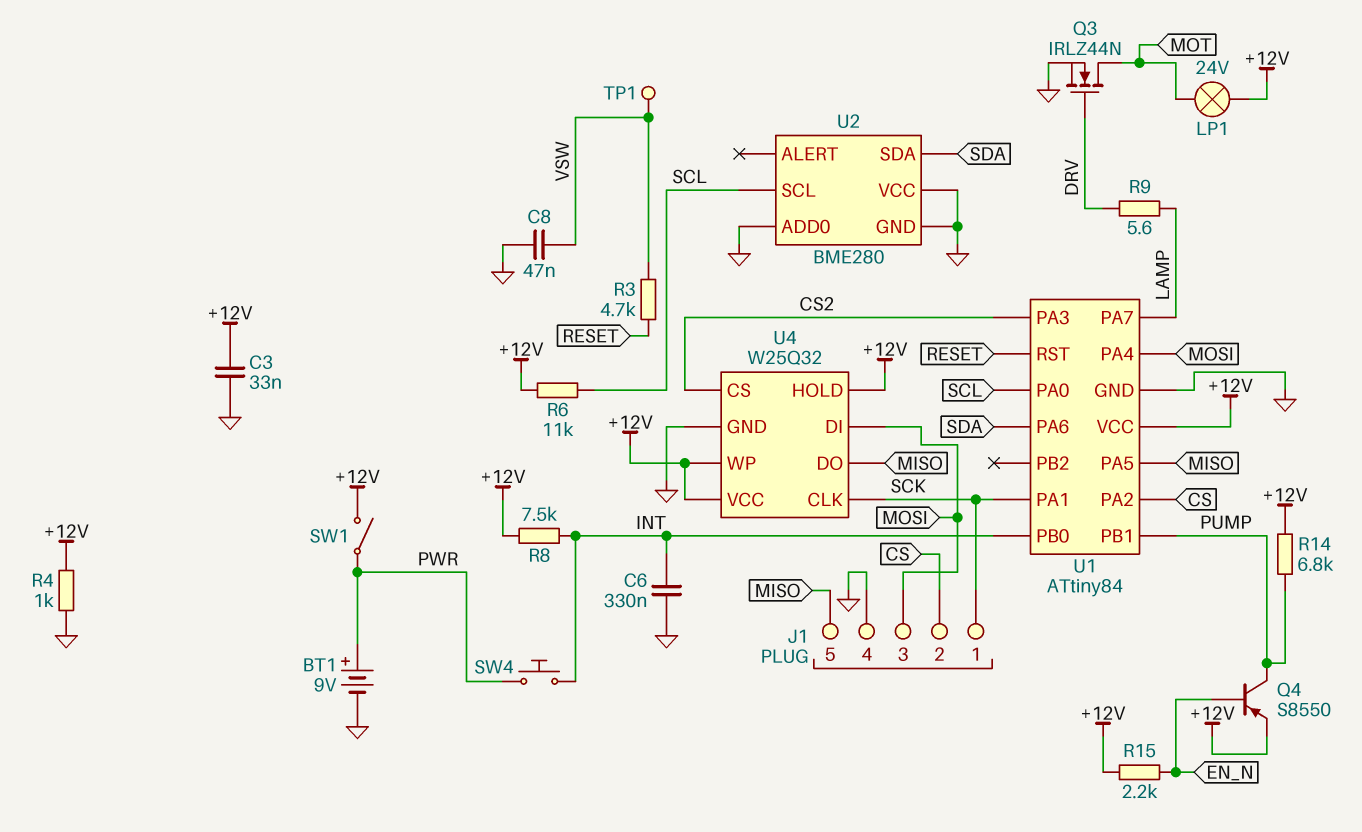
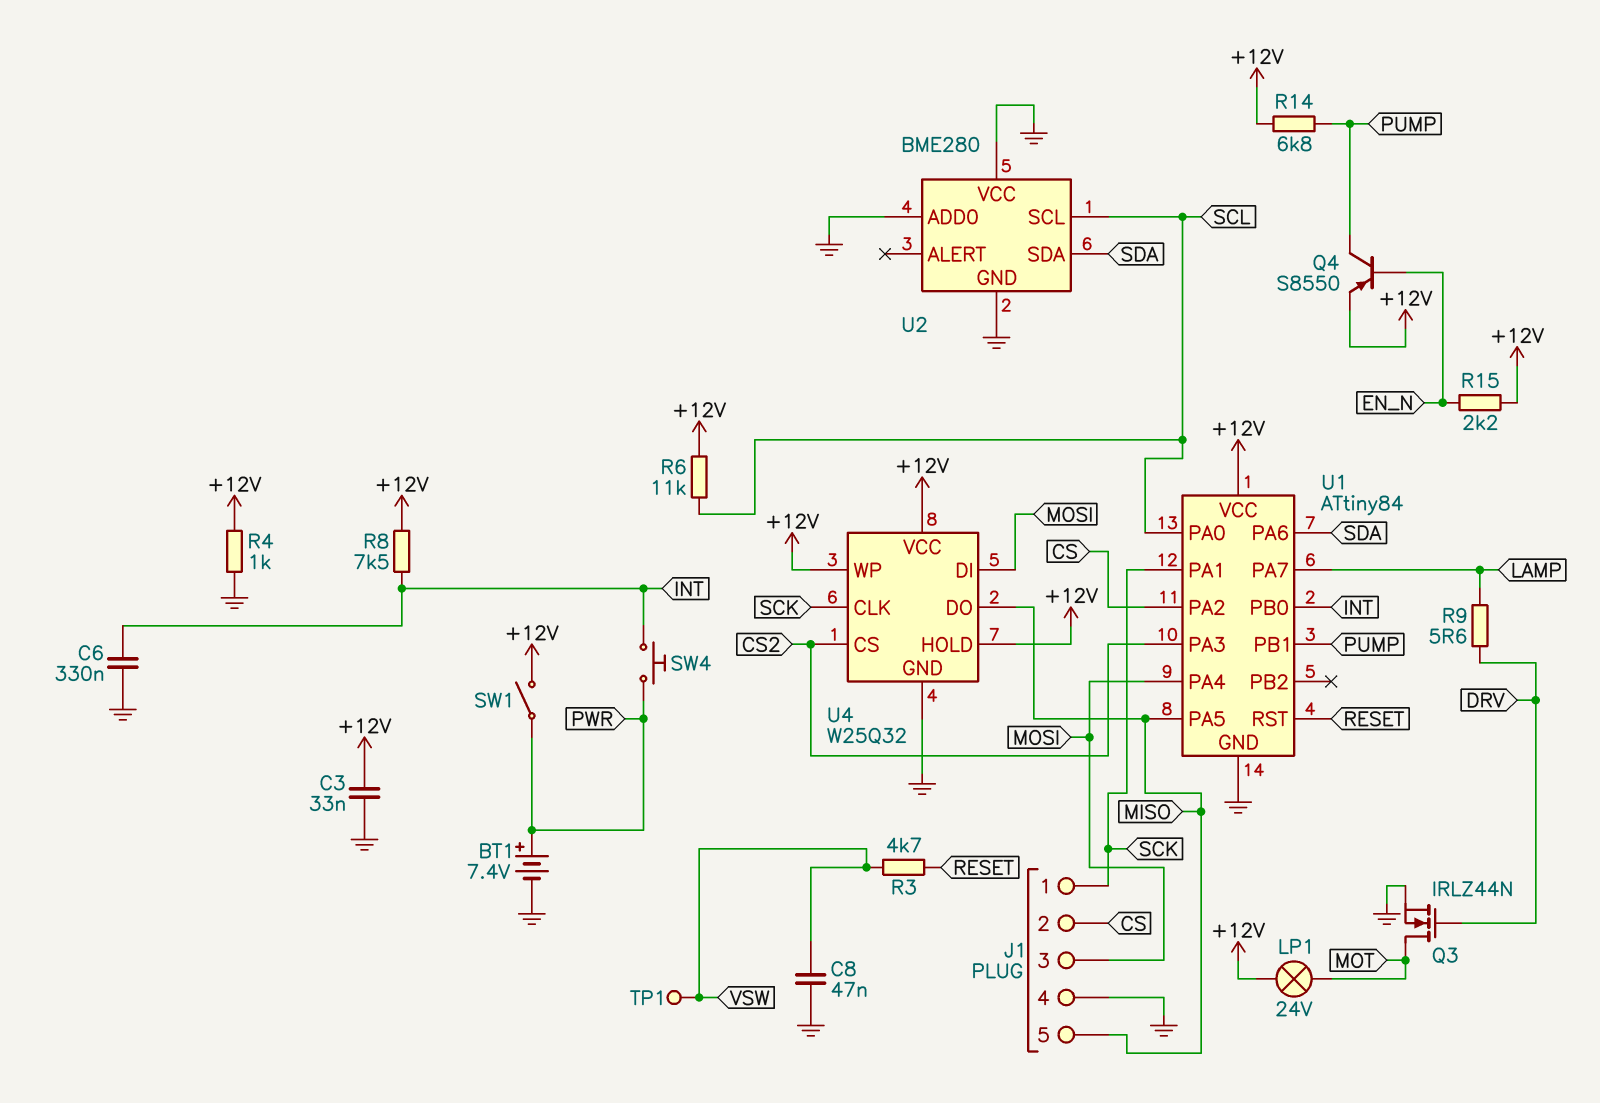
BT1: 9V (plus PWR, minus GND) -> 7.4V (plus PWR, minus GND)

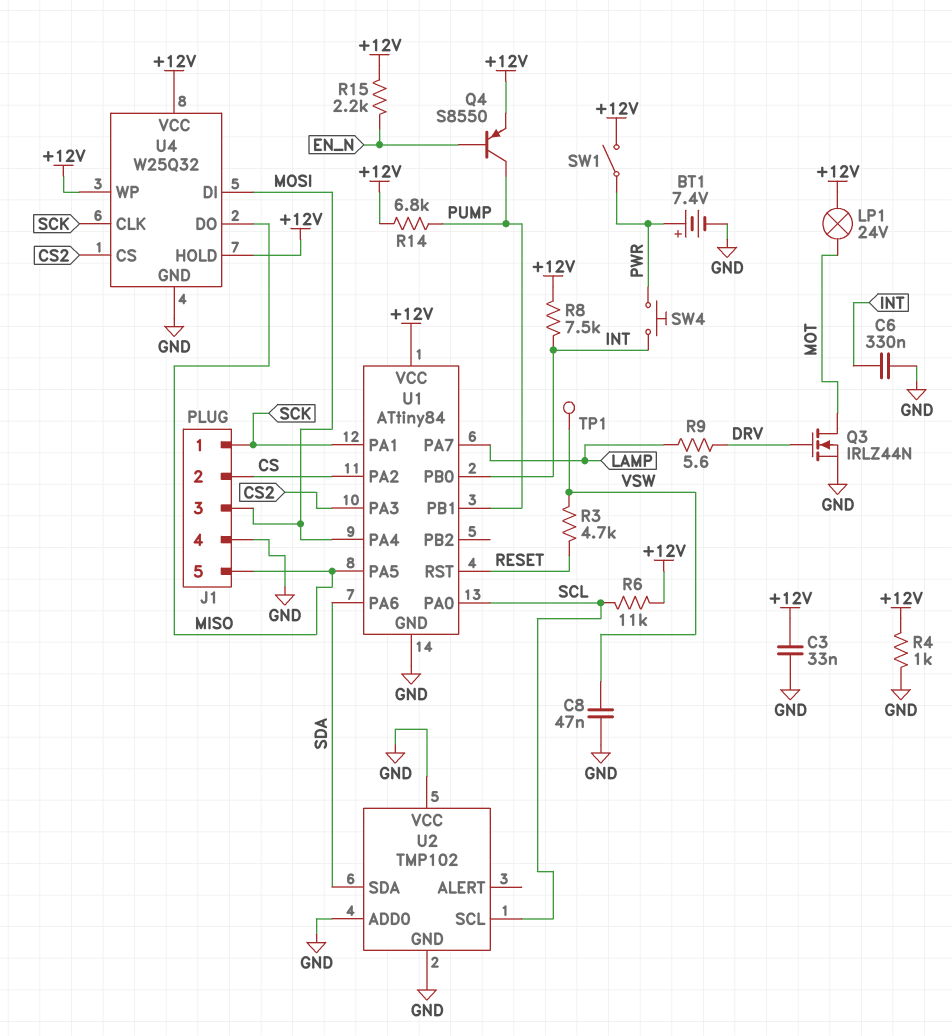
U2: BME280 -> TMP102

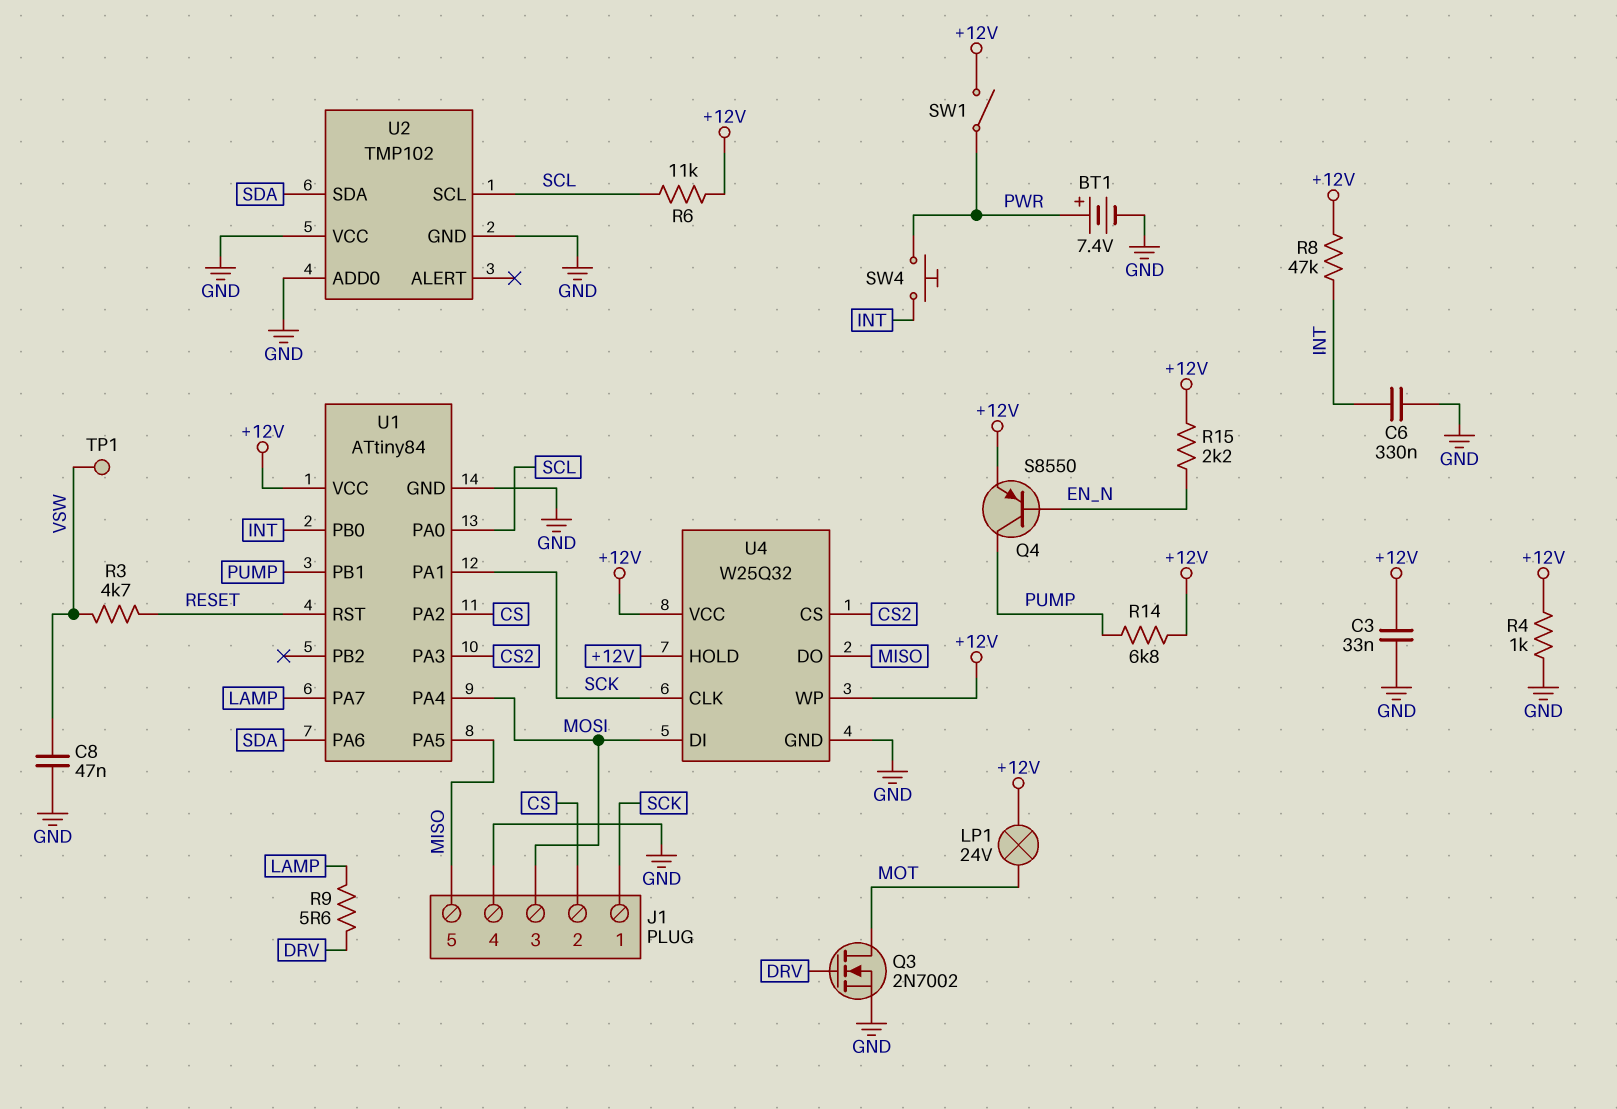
Q3: NMOS IRLZ44N (G DRV, D MOT, S GND) -> NMOS 2N7002 (G DRV, D MOT, S GND)
R8: 7.5k (+12V, INT) -> 47k (+12V, INT)

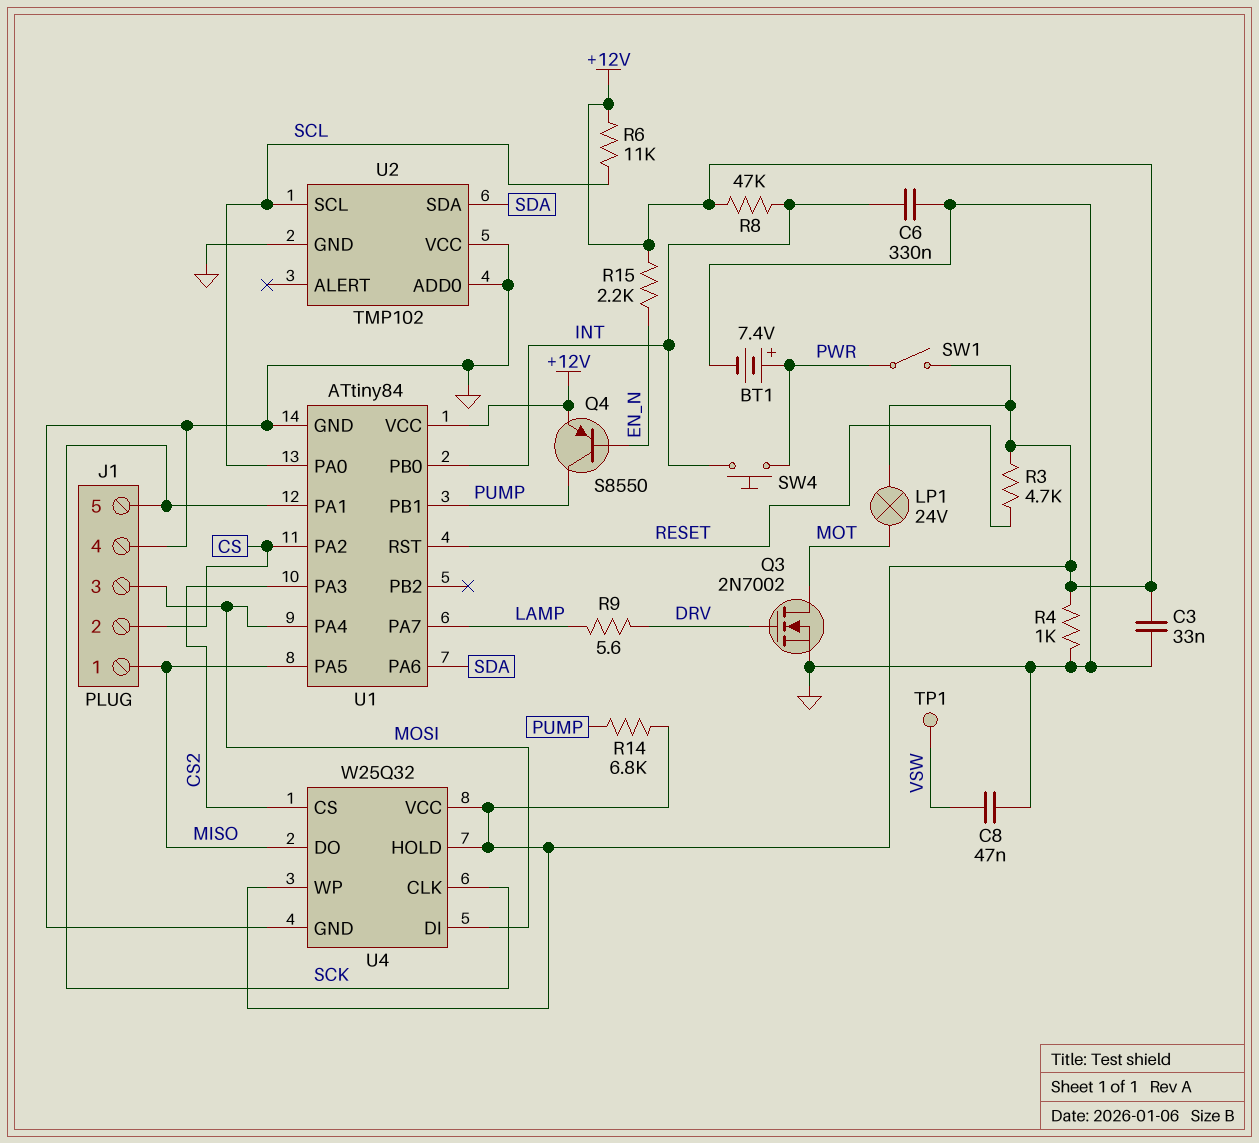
J1 pin 1: SCK -> MISO
J1 pin 5: MISO -> SCK
R3: 4.7k (RESET, VSW) -> 4.7k (+12V, RESET)

